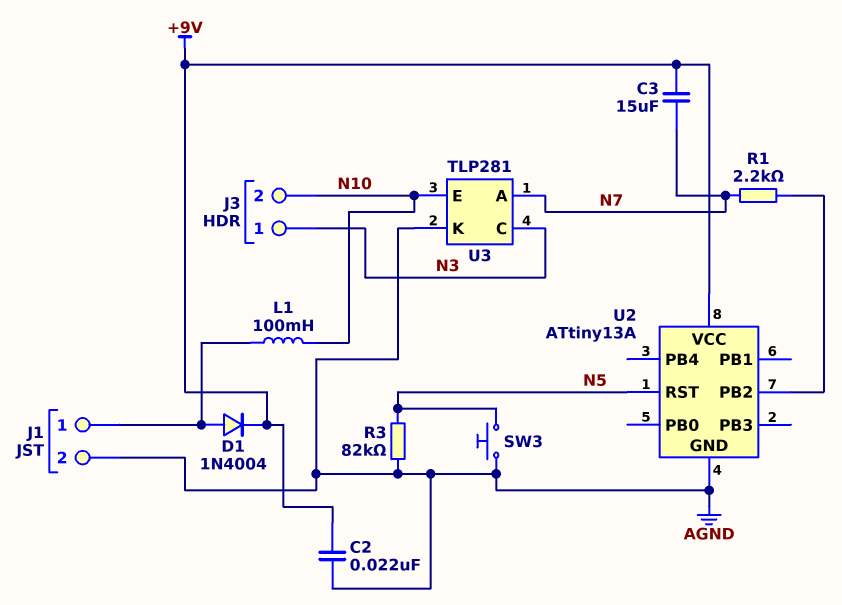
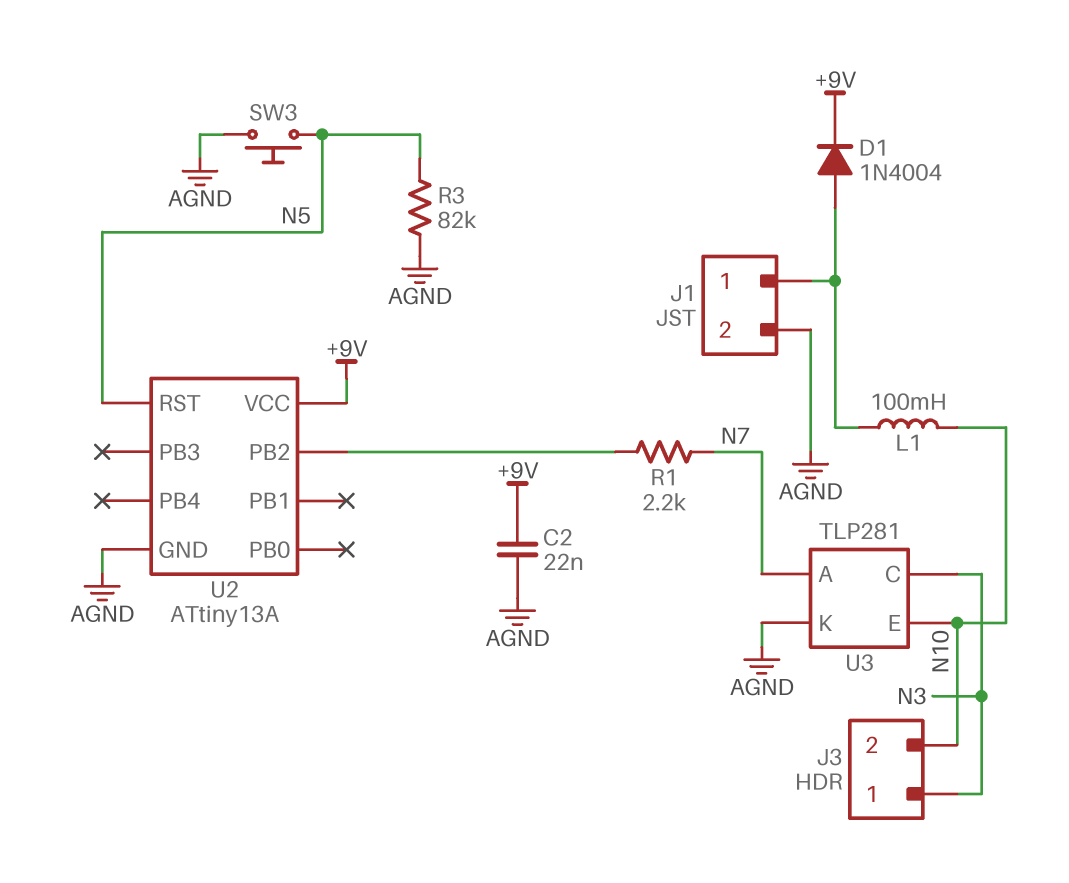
C3: 15uF (+9V, N7) -> none

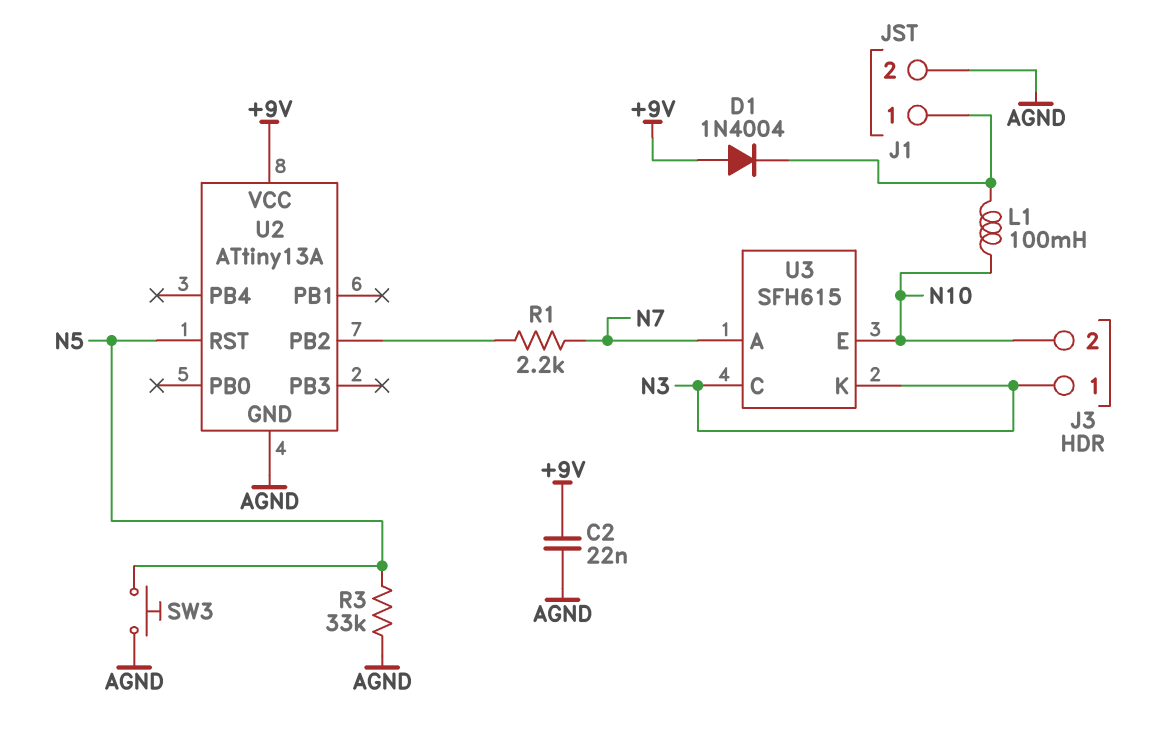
D1: diode 1N4004 (A J1/1, K +9V) -> diode 1N4004 (A +9V, K J1/1)
R3: 82k (AGND, N5) -> 33k (AGND, N5)
U3: TLP281 -> SFH615
U3 pin K: AGND -> N3

